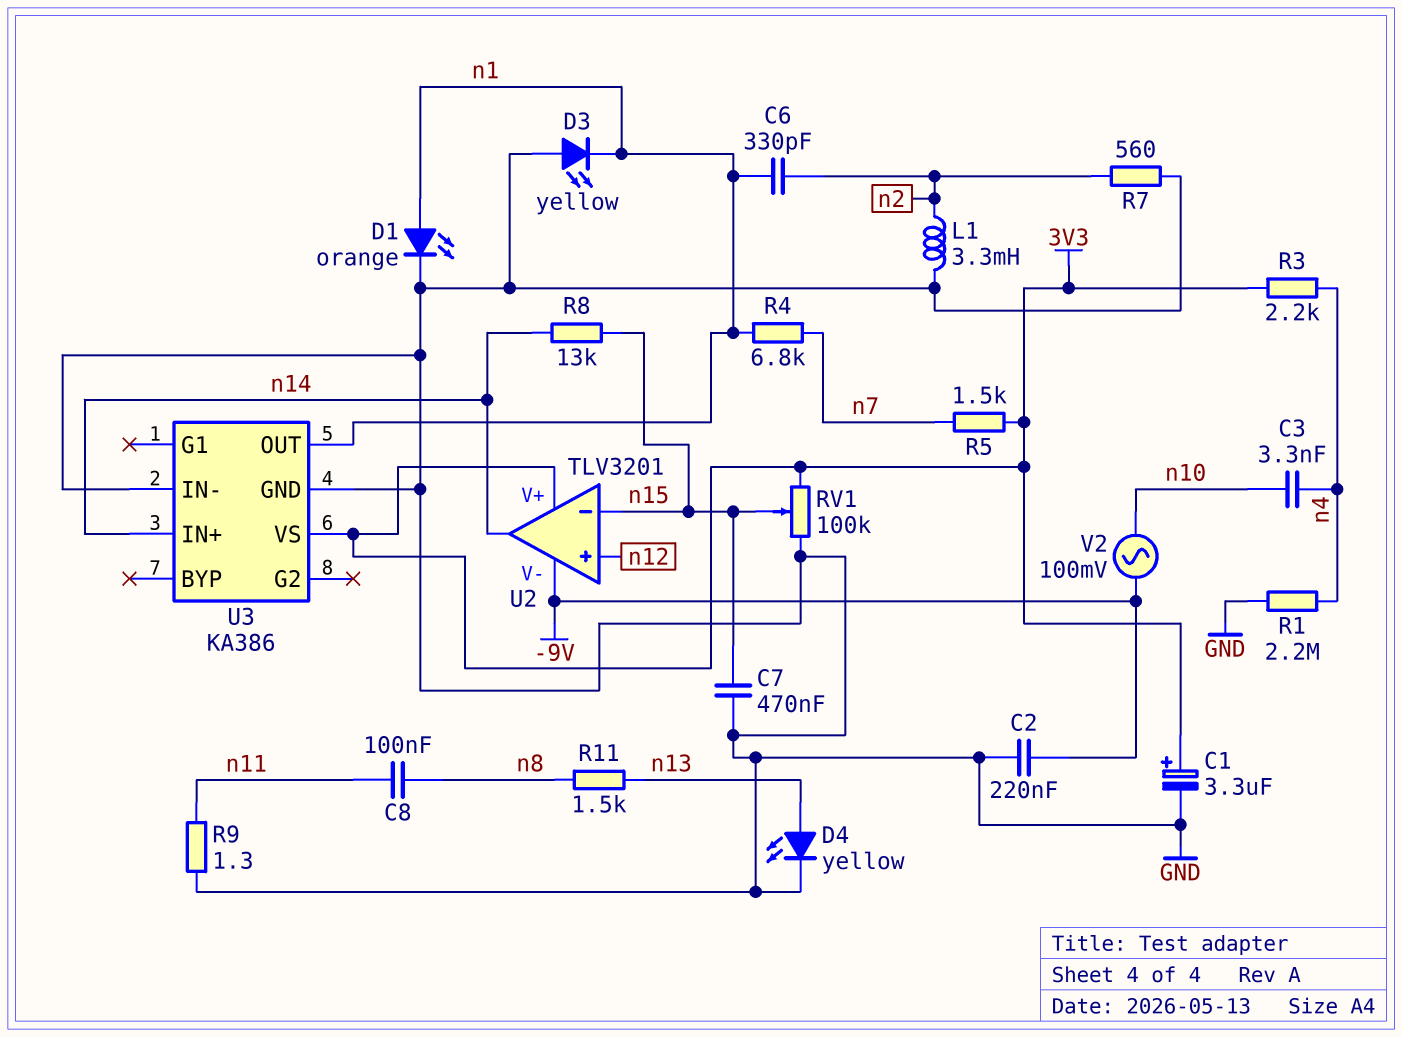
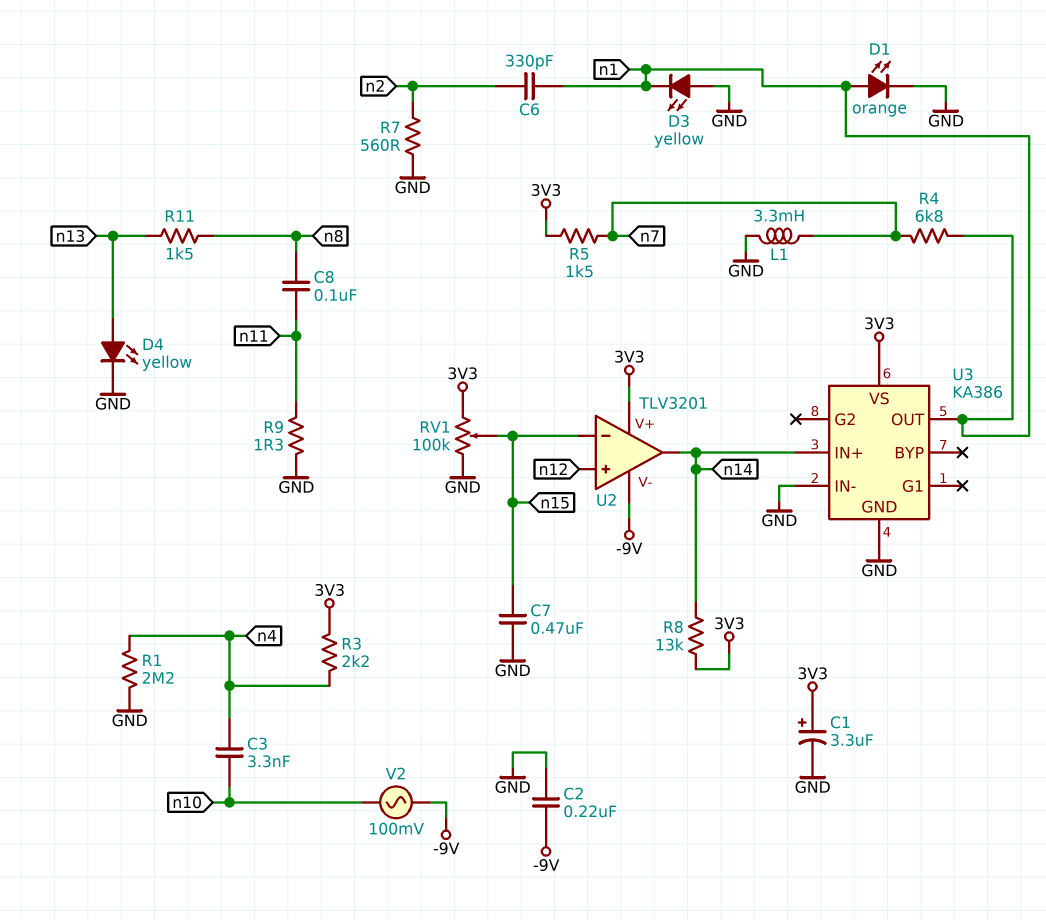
L1: 3.3mH (GND, n2) -> 3.3mH (GND, n7)
R8: 13k (n14, n15) -> 13k (3V3, n14)

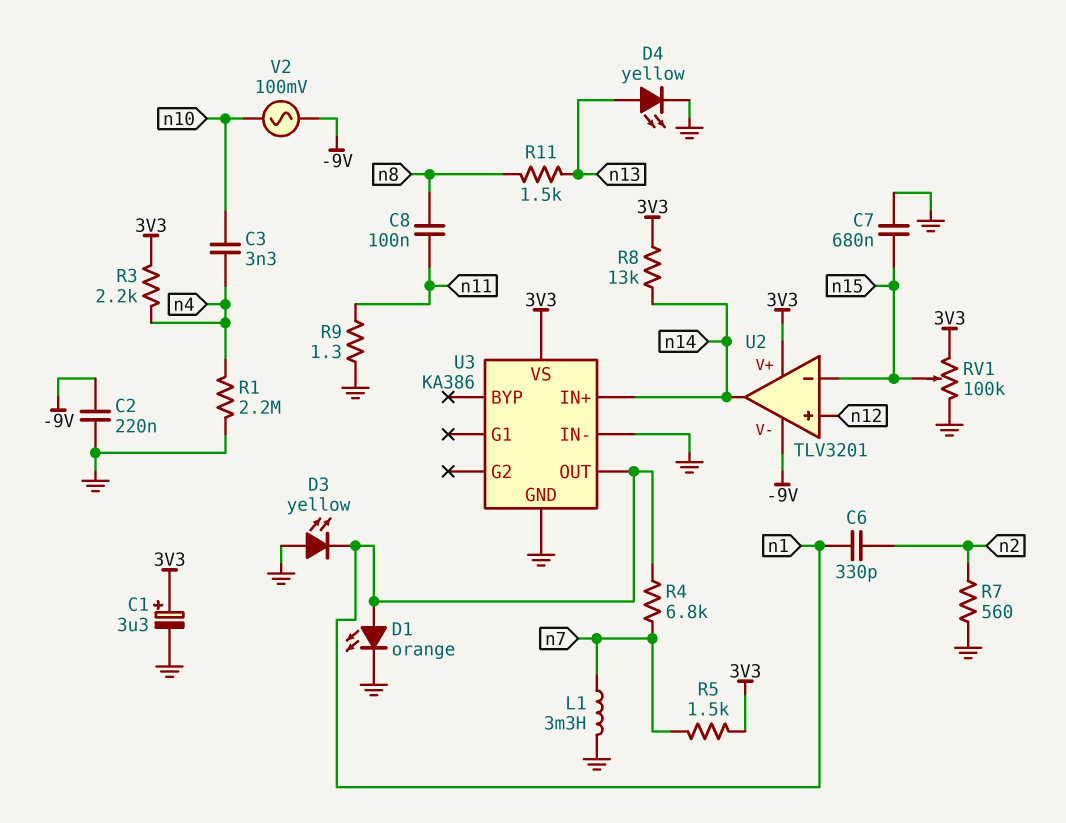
C7: 470nF (GND, n15) -> 680nF (GND, n15)

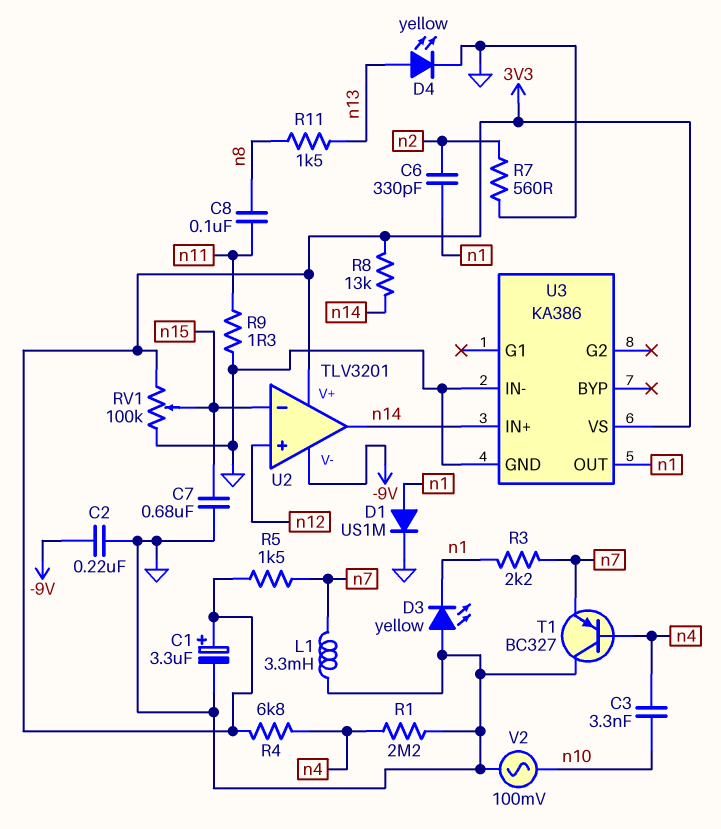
D1: LED orange (A n1, K GND) -> diode US1M (A n1, K GND)
R3: 2.2k (3V3, n4) -> 2.2k (n1, n7)
R4: 6.8k (n1, n7) -> 6.8k (3V3, n4)
T1: none -> PNP BC327 (B n4, C GND, E n7)
V2: AC 100mV (-9V, n10) -> AC 100mV (GND, n10)

